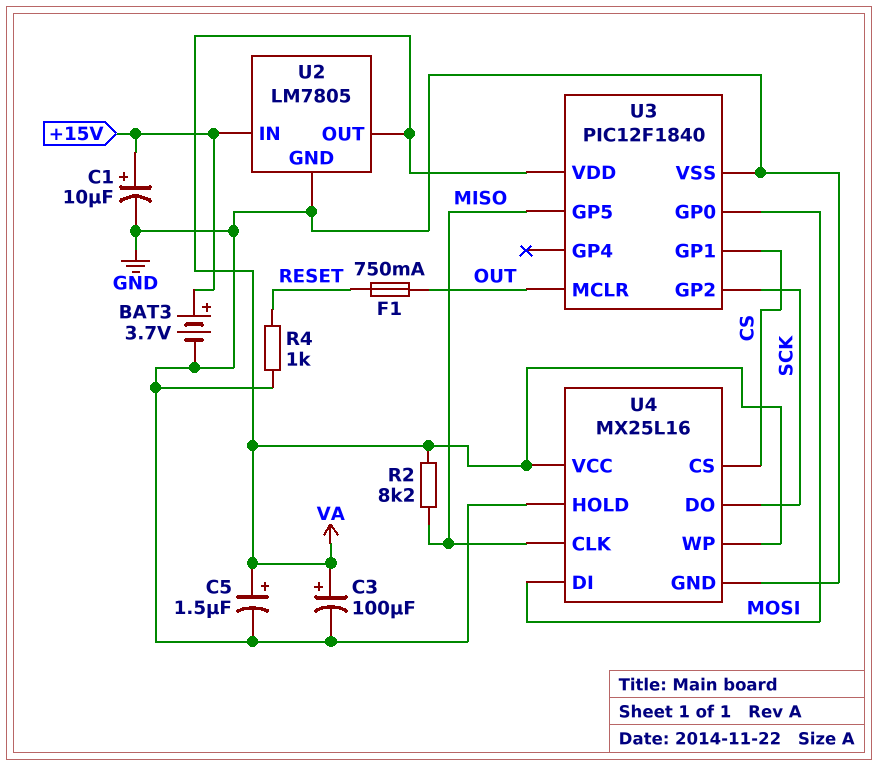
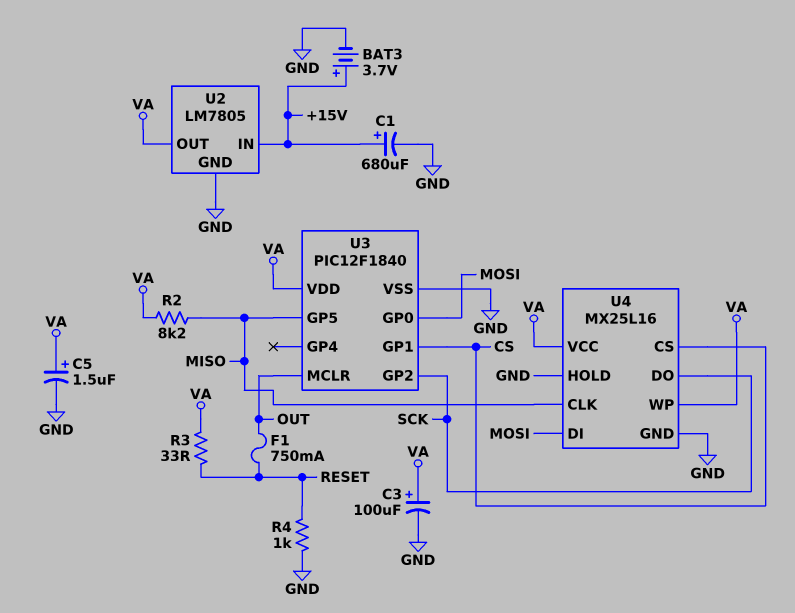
C1: 10uF (plus +15V, minus GND) -> 680uF (plus +15V, minus GND)
R3: none -> 33 (RESET, VA)

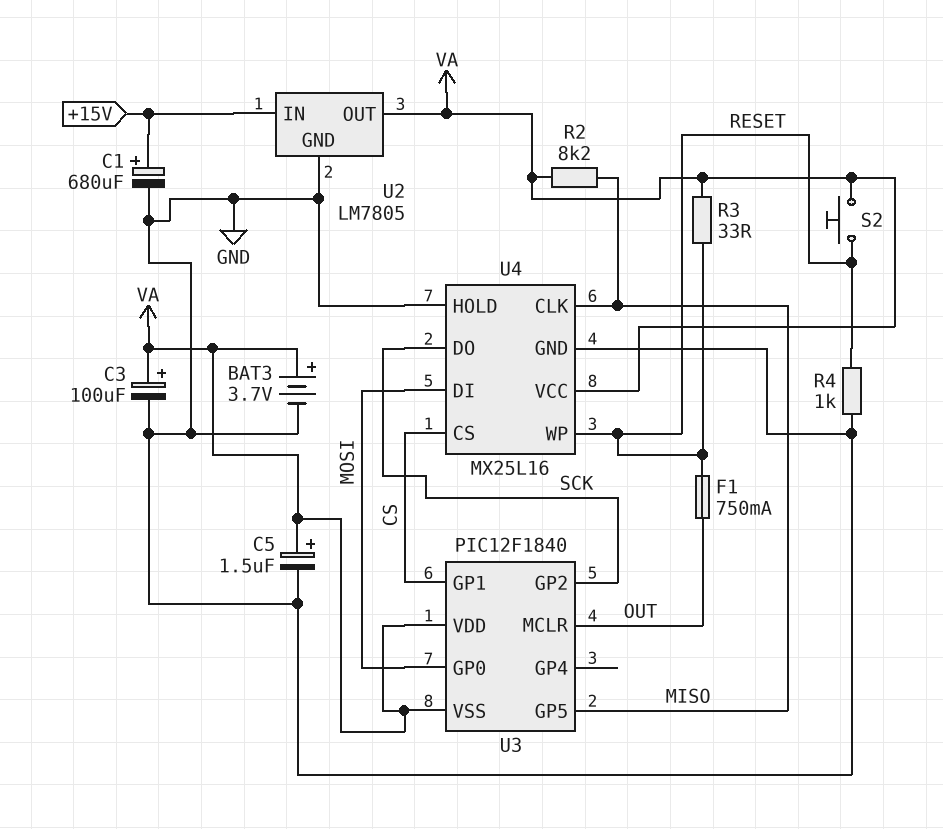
BAT3: 3.7V (plus +15V, minus GND) -> 3.7V (plus VA, minus GND)
S2: none -> button (RESET, VA)
U3 pin VSS: GND -> VA
U4 pin WP: VA -> RESET

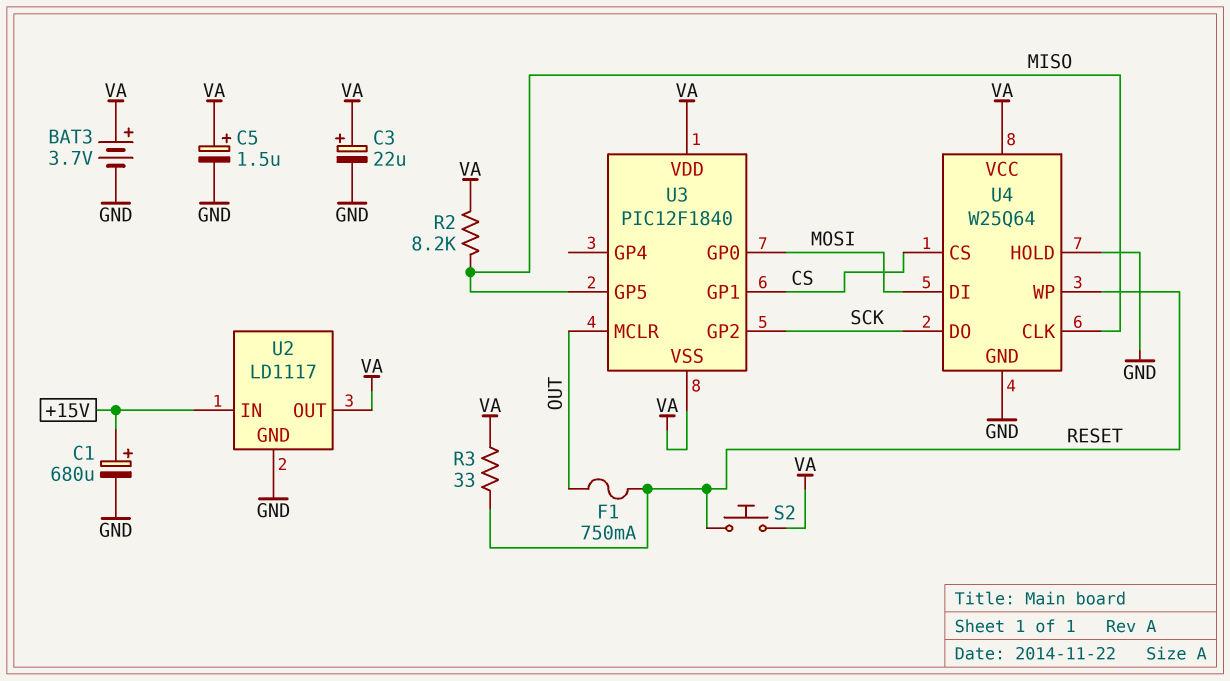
C3: 100uF (plus VA, minus GND) -> 22uF (plus VA, minus GND)
R4: 1k (GND, RESET) -> none
U2: LM7805 -> LD1117
U4: MX25L16 -> W25Q64

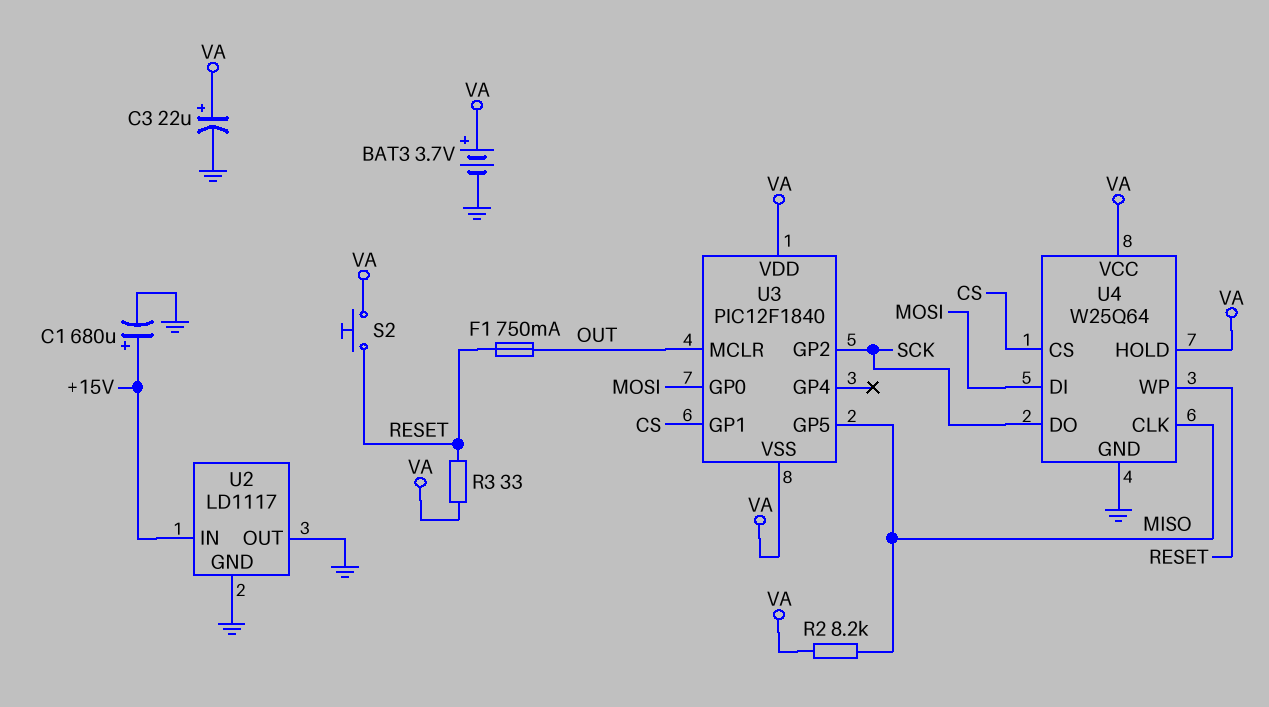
C5: 1.5uF (plus VA, minus GND) -> none
U2 pin OUT: VA -> GND
U4 pin HOLD: GND -> VA

